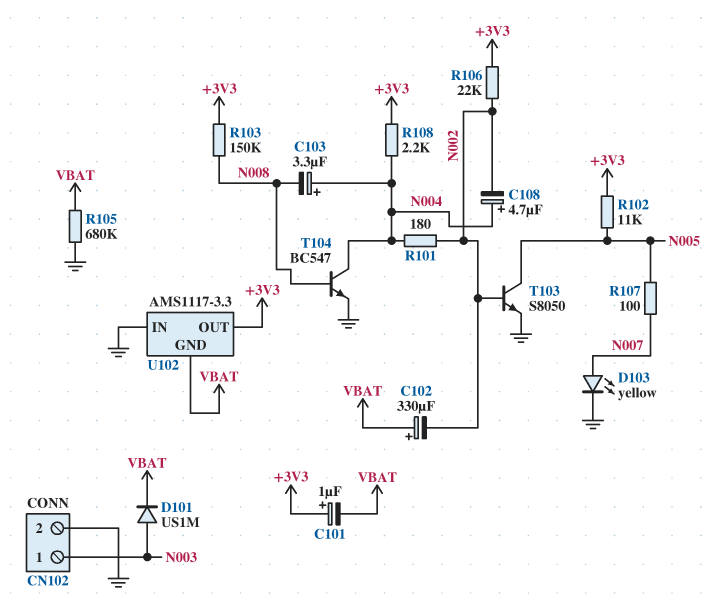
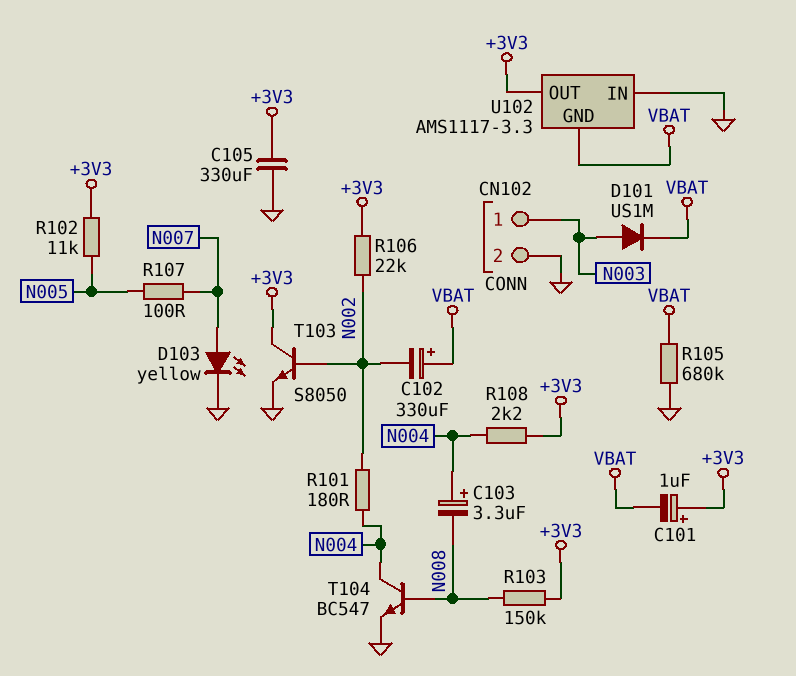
C105: none -> 330uF (+3V3, GND)
C108: 4.7uF (plus N004, minus N002) -> none
T103: NPN S8050 (B N002, C N005, E GND) -> NPN S8050 (B N002, C +3V3, E GND)

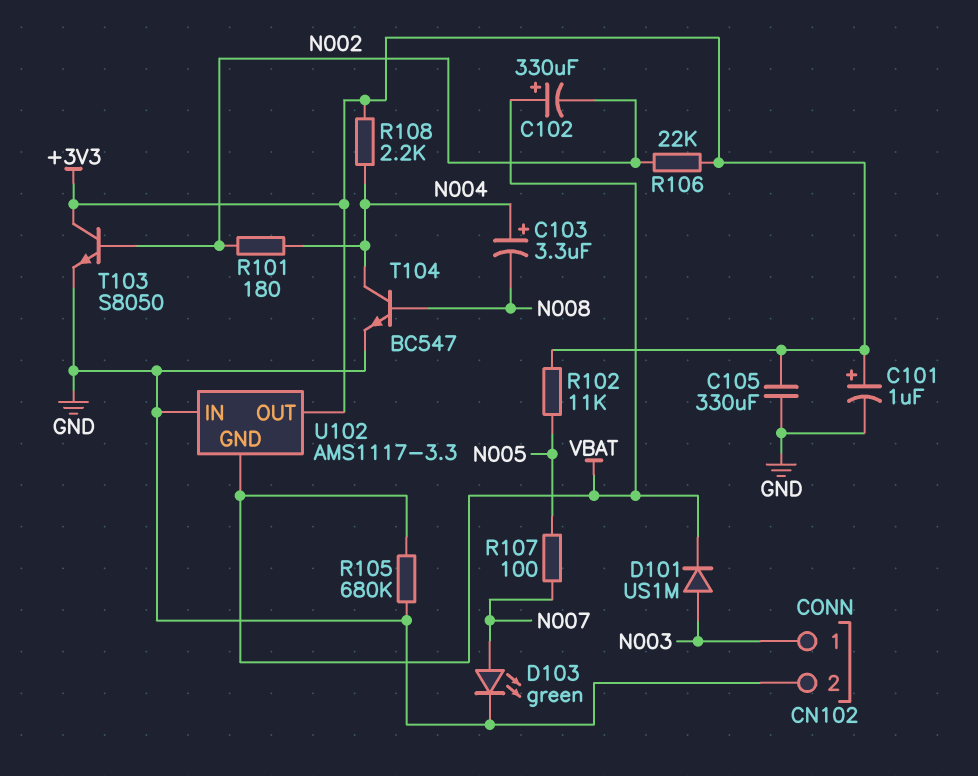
C101: 1uF (plus +3V3, minus VBAT) -> 1uF (plus +3V3, minus GND)
D103: LED yellow (A N007, K GND) -> LED green (A N007, K GND)
R103: 150k (+3V3, N008) -> none

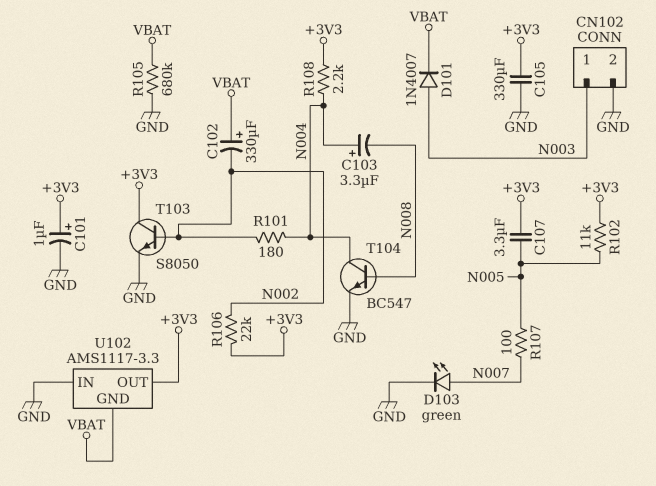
C107: none -> 3.3uF (+3V3, N005)
D101: diode US1M (A N003, K VBAT) -> diode 1N4007 (A N003, K VBAT)

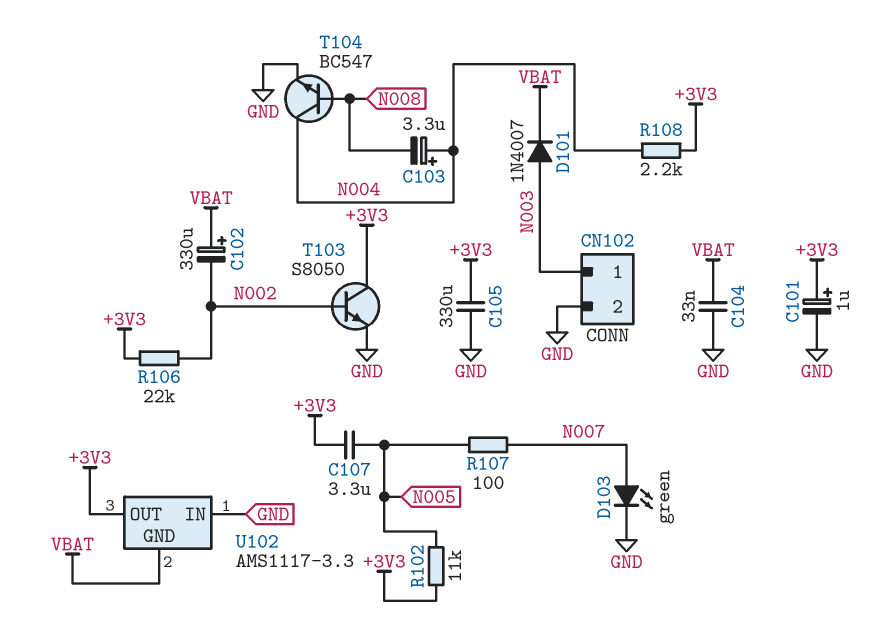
C104: none -> 33nF (GND, VBAT)
R101: 180 (N002, N004) -> none
R105: 680k (GND, VBAT) -> none

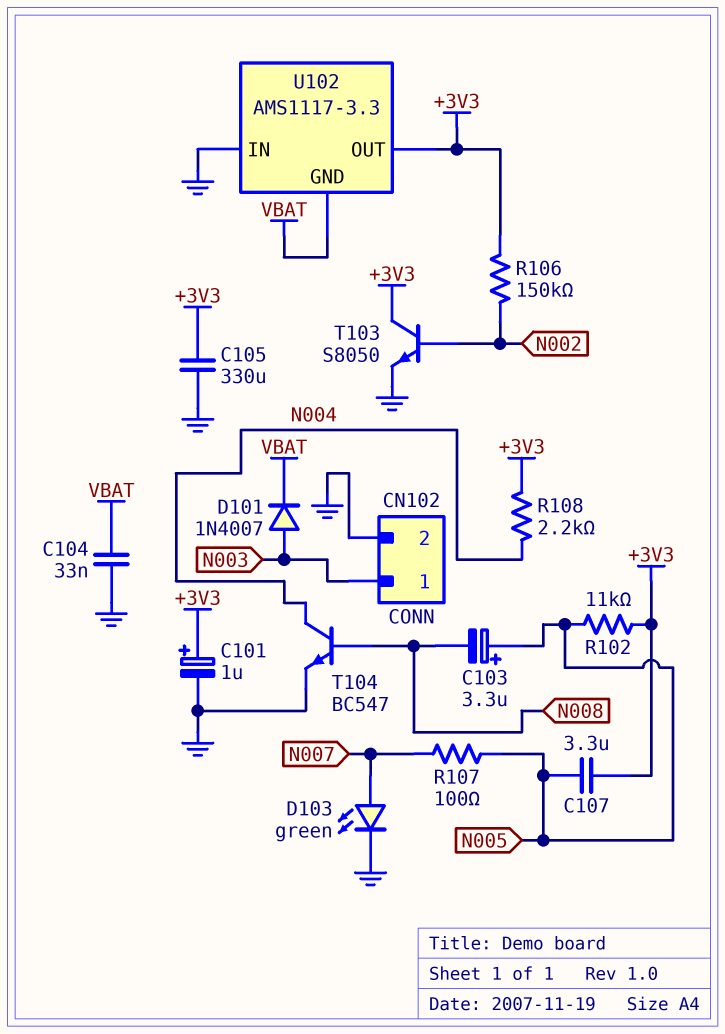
C102: 330uF (plus VBAT, minus N002) -> none
C103: 3.3uF (plus N004, minus N008) -> 3.3uF (plus N005, minus N008)
R106: 22k (+3V3, N002) -> 150k (+3V3, N002)

